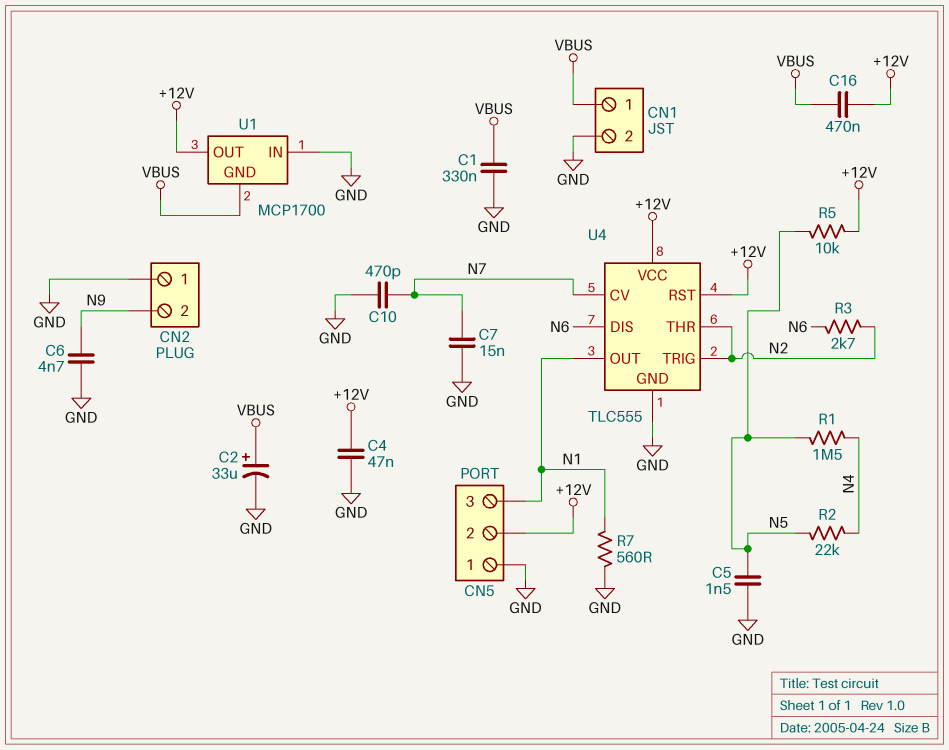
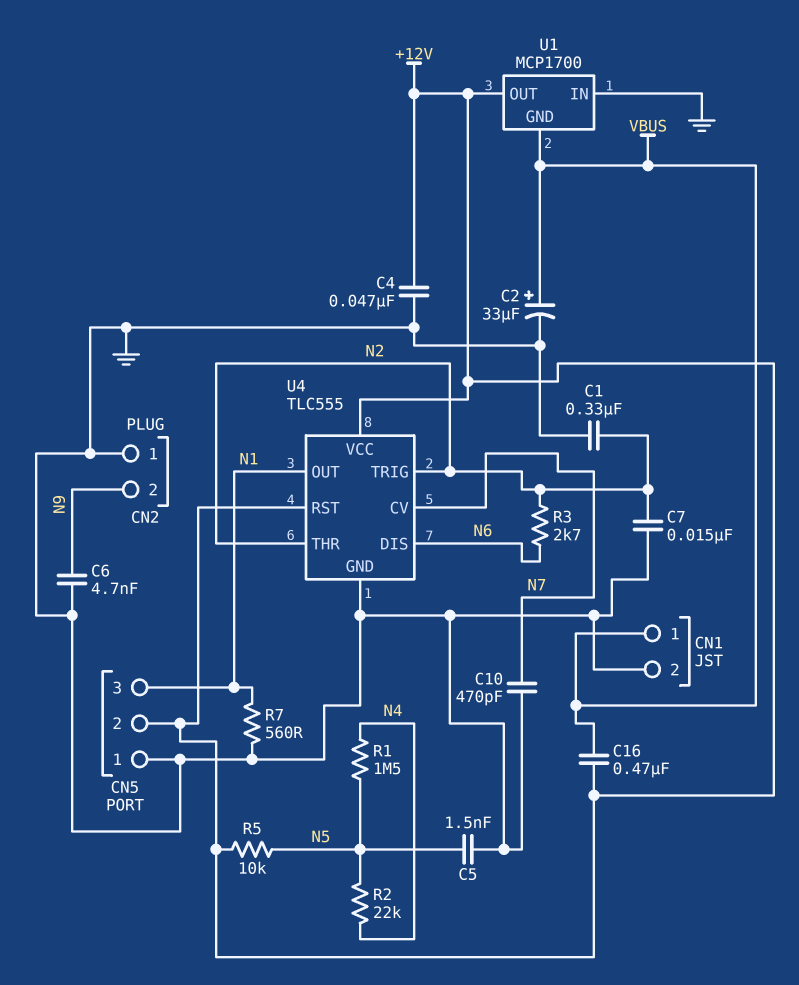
C1: 330nF (GND, VBUS) -> 330nF (GND, N2)
C7: 15nF (GND, N7) -> 15nF (GND, N2)

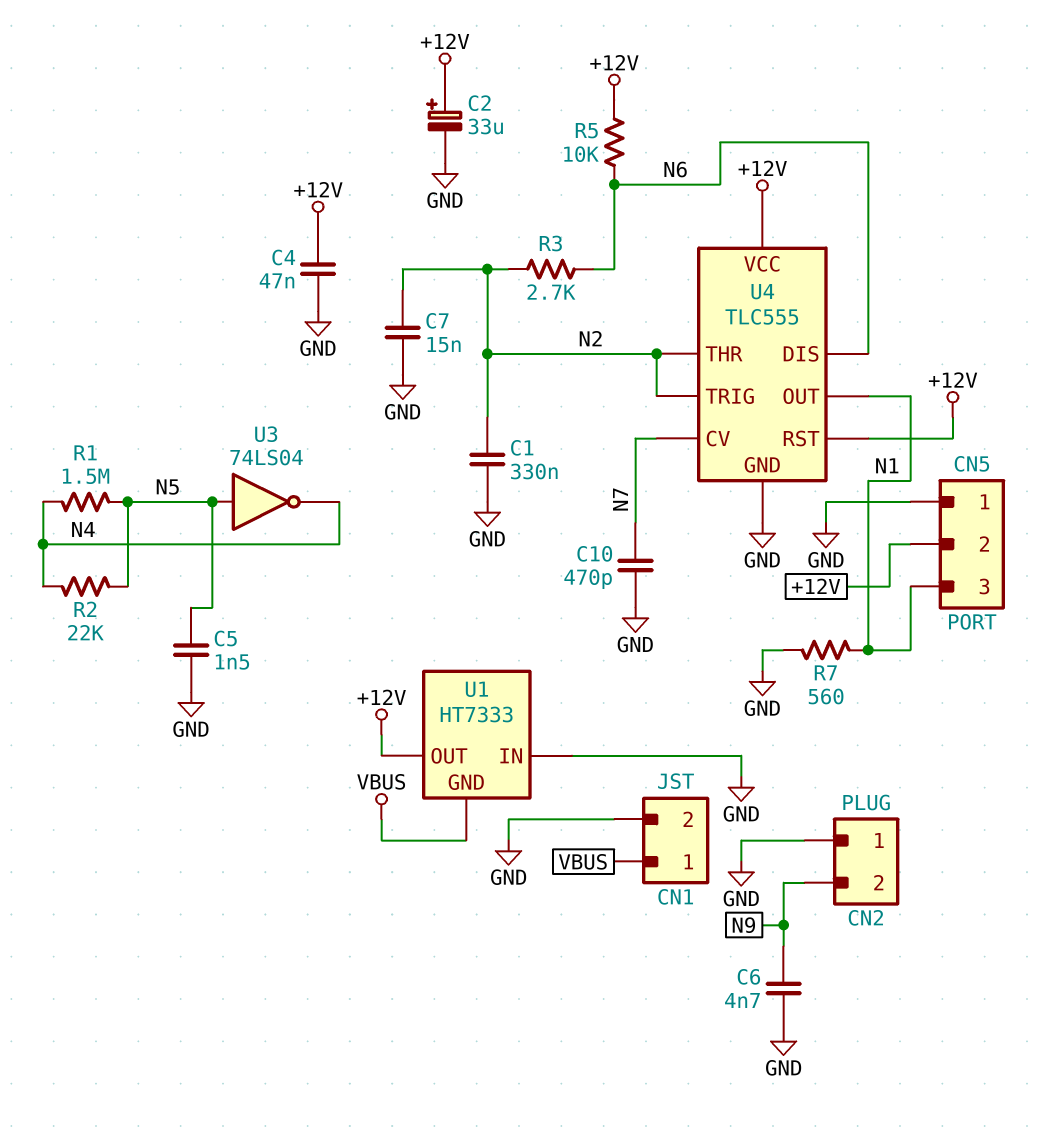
C2: 33uF (plus VBUS, minus GND) -> 33uF (plus +12V, minus GND)
C16: 470nF (+12V, VBUS) -> none
R5: 10k (+12V, N5) -> 10k (+12V, N6)
U1: MCP1700 -> HT7333
U3: none -> NOT 74LS04 (in N5, out N4)

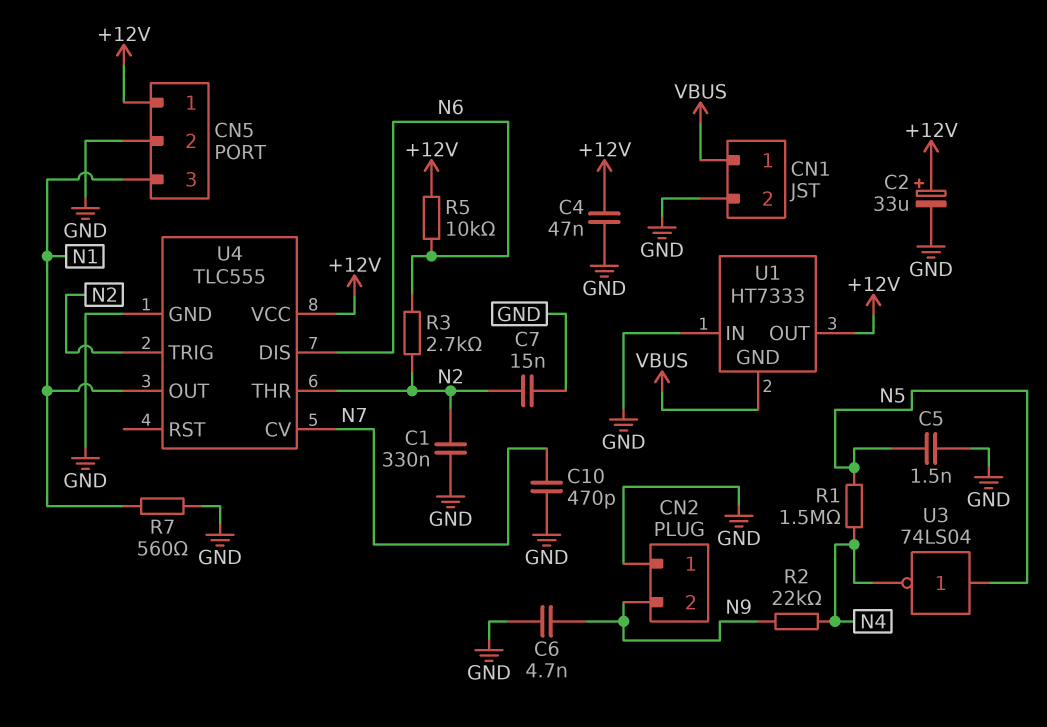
CN5 pin 1: GND -> +12V
CN5 pin 2: +12V -> GND
R2: 22k (N4, N5) -> 22k (N4, N9)
U4 pin RST: +12V -> none

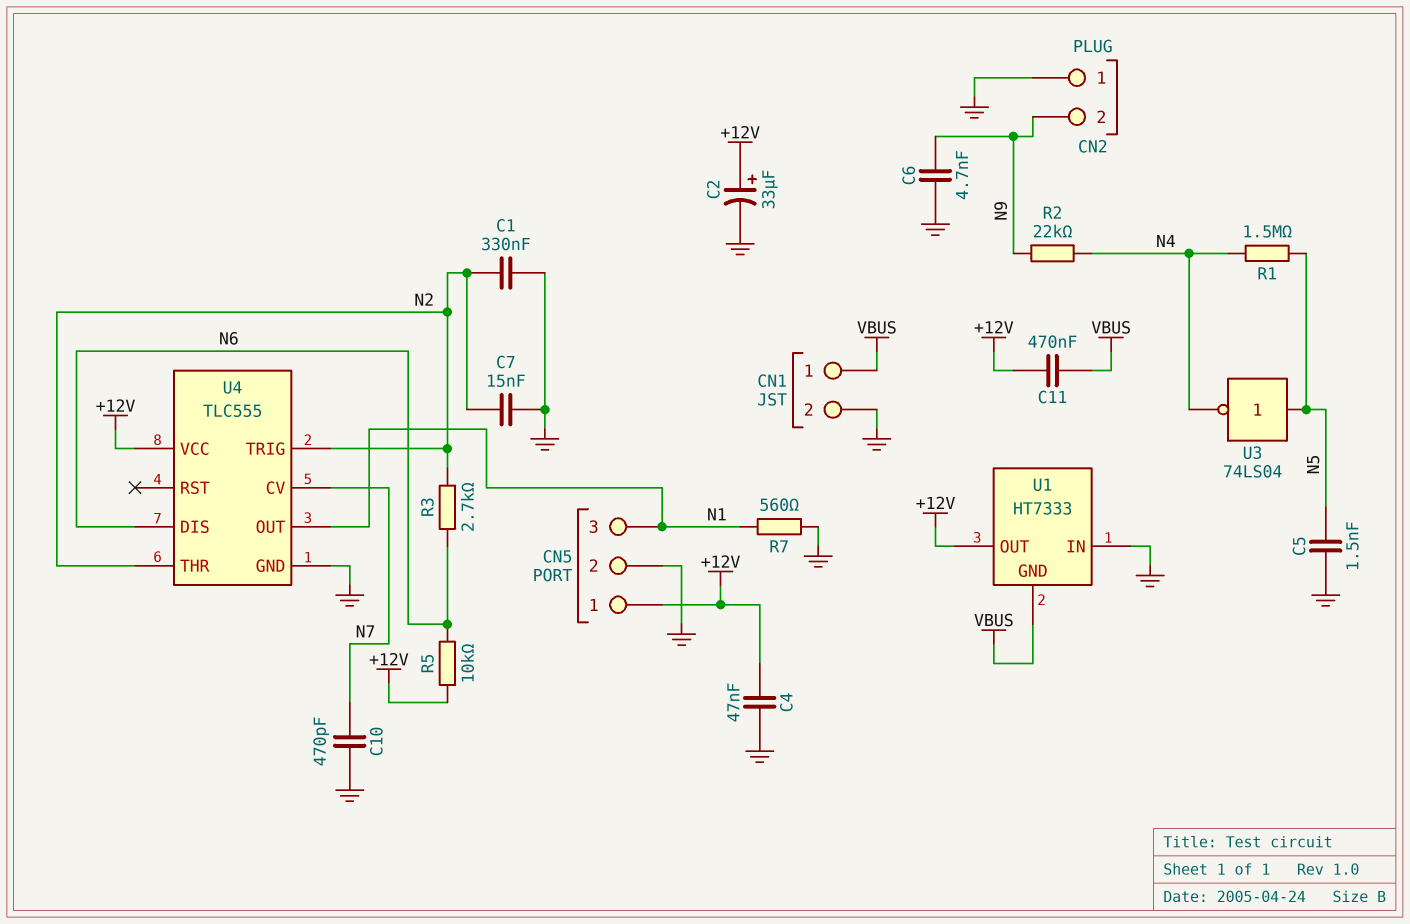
C11: none -> 470nF (+12V, VBUS)

